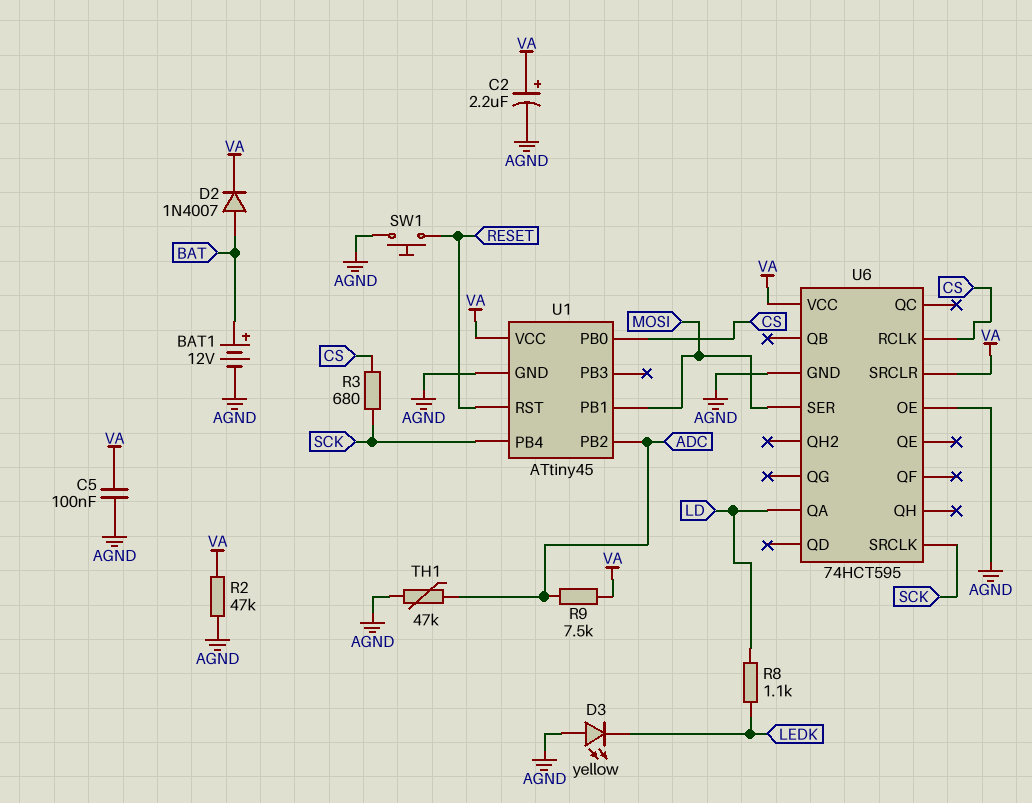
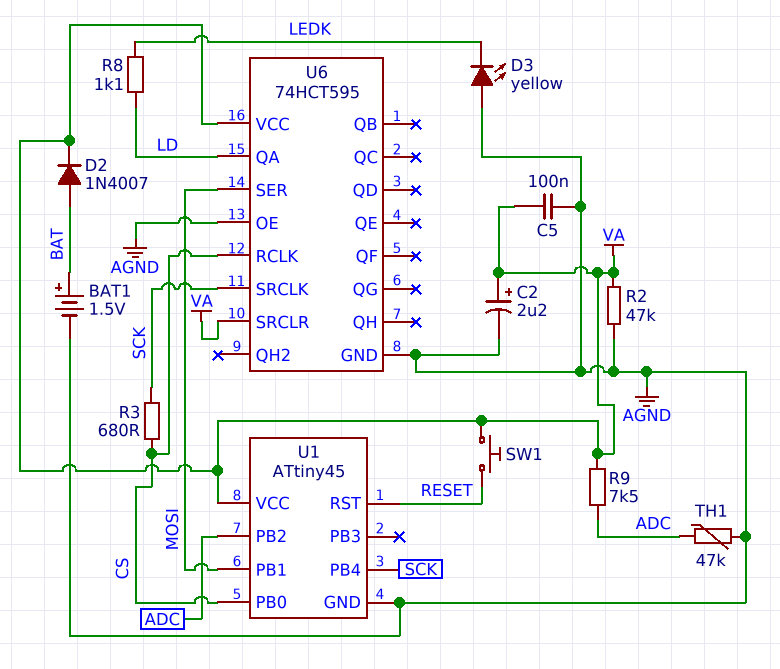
BAT1: 12V (plus BAT, minus AGND) -> 1.5V (plus BAT, minus AGND)
SW1: button (AGND, RESET) -> button (RESET, VA)

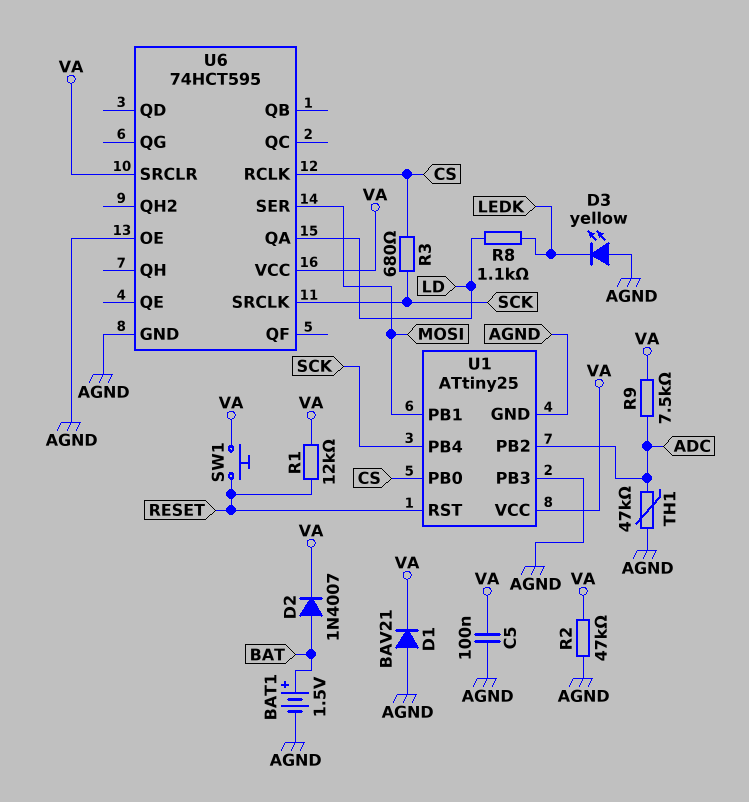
C2: 2.2uF (plus VA, minus AGND) -> none
D1: none -> diode BAV21 (A AGND, K VA)
R1: none -> 12k (RESET, VA)
U1: ATtiny45 -> ATtiny25
U1 pin PB3: none -> AGND

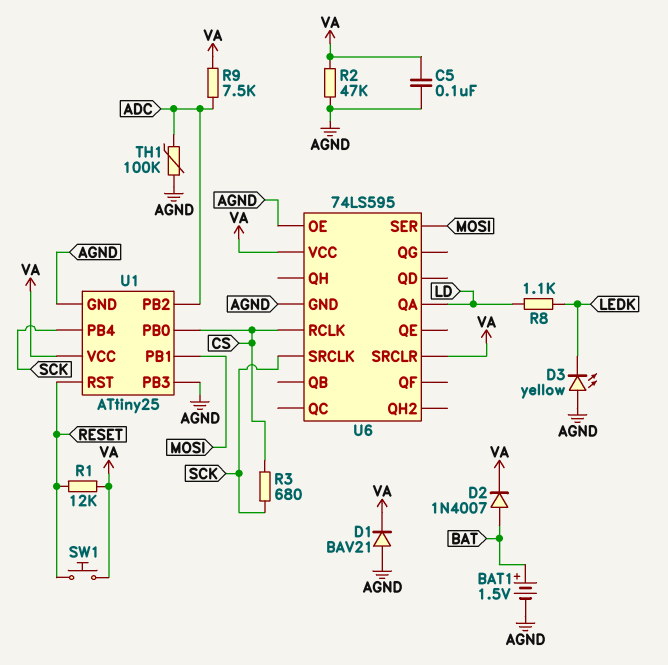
TH1: 47k (ADC, AGND) -> 100k (ADC, AGND)
U6: 74HCT595 -> 74LS595

